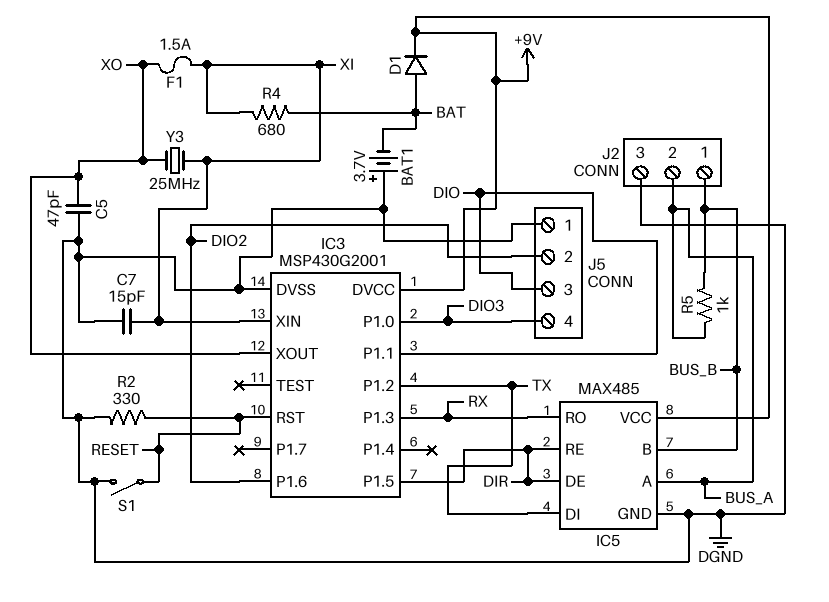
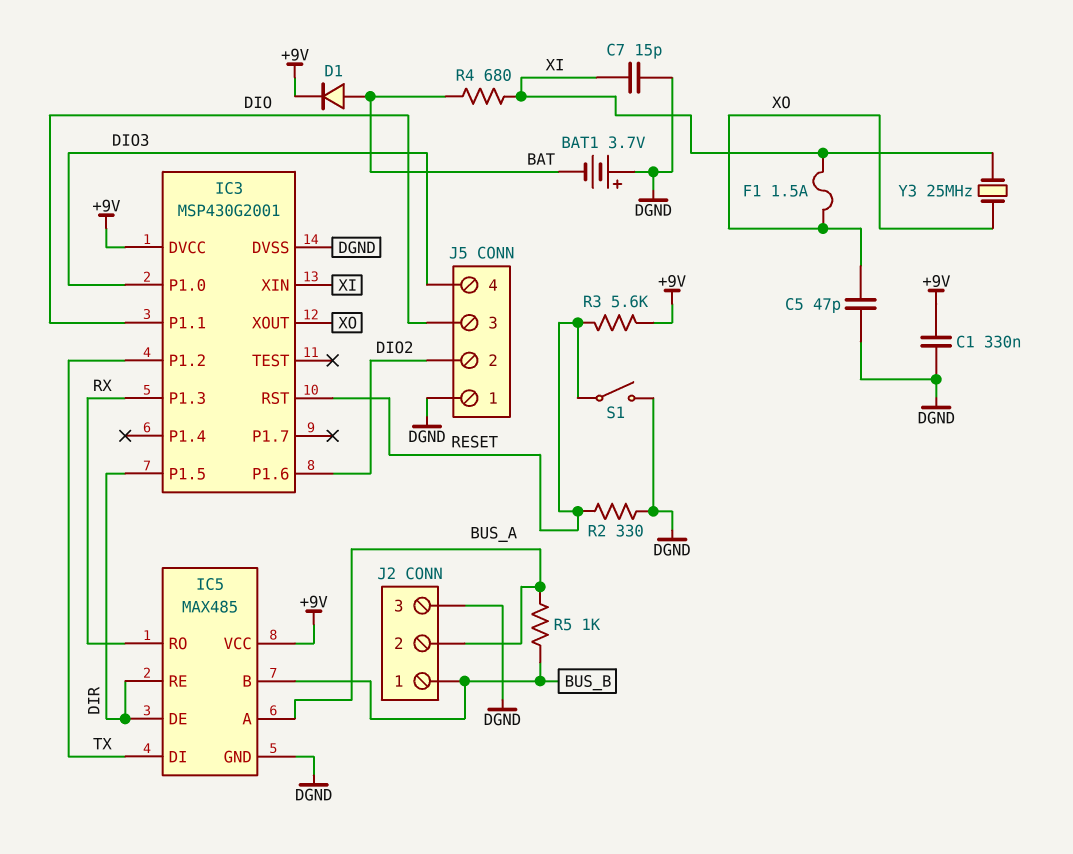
C1: none -> 330nF (+9V, DGND)
R3: none -> 5.6k (+9V, RESET)

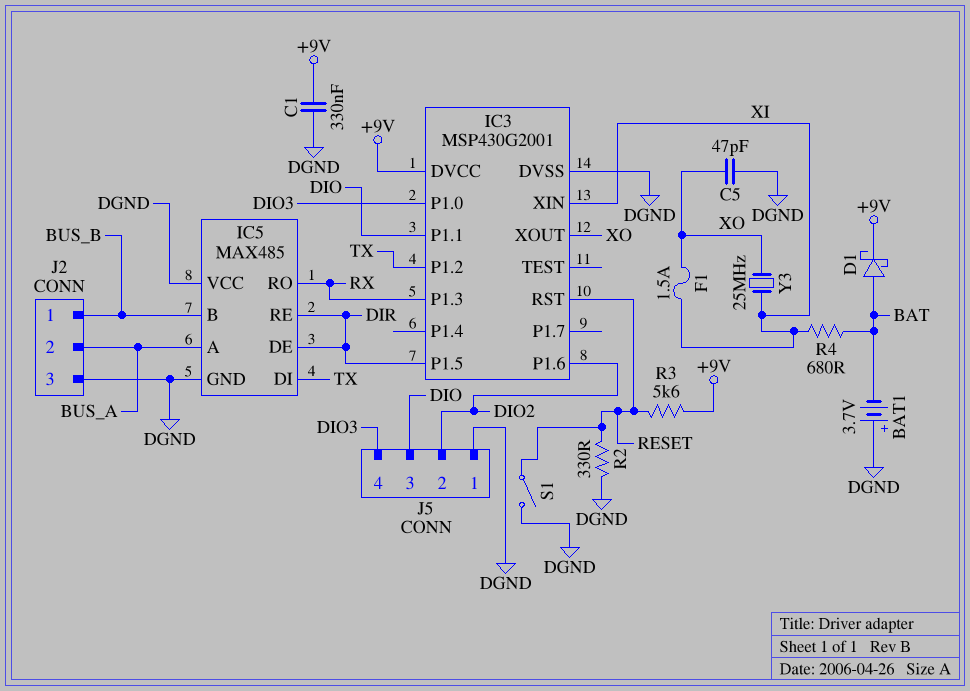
C7: 15pF (DGND, XI) -> none
D1: diode (A BAT, K +9V) -> schottky (A BAT, K +9V)
IC5 pin VCC: +9V -> DGND
R5: 1k (BUS_A, BUS_B) -> none

